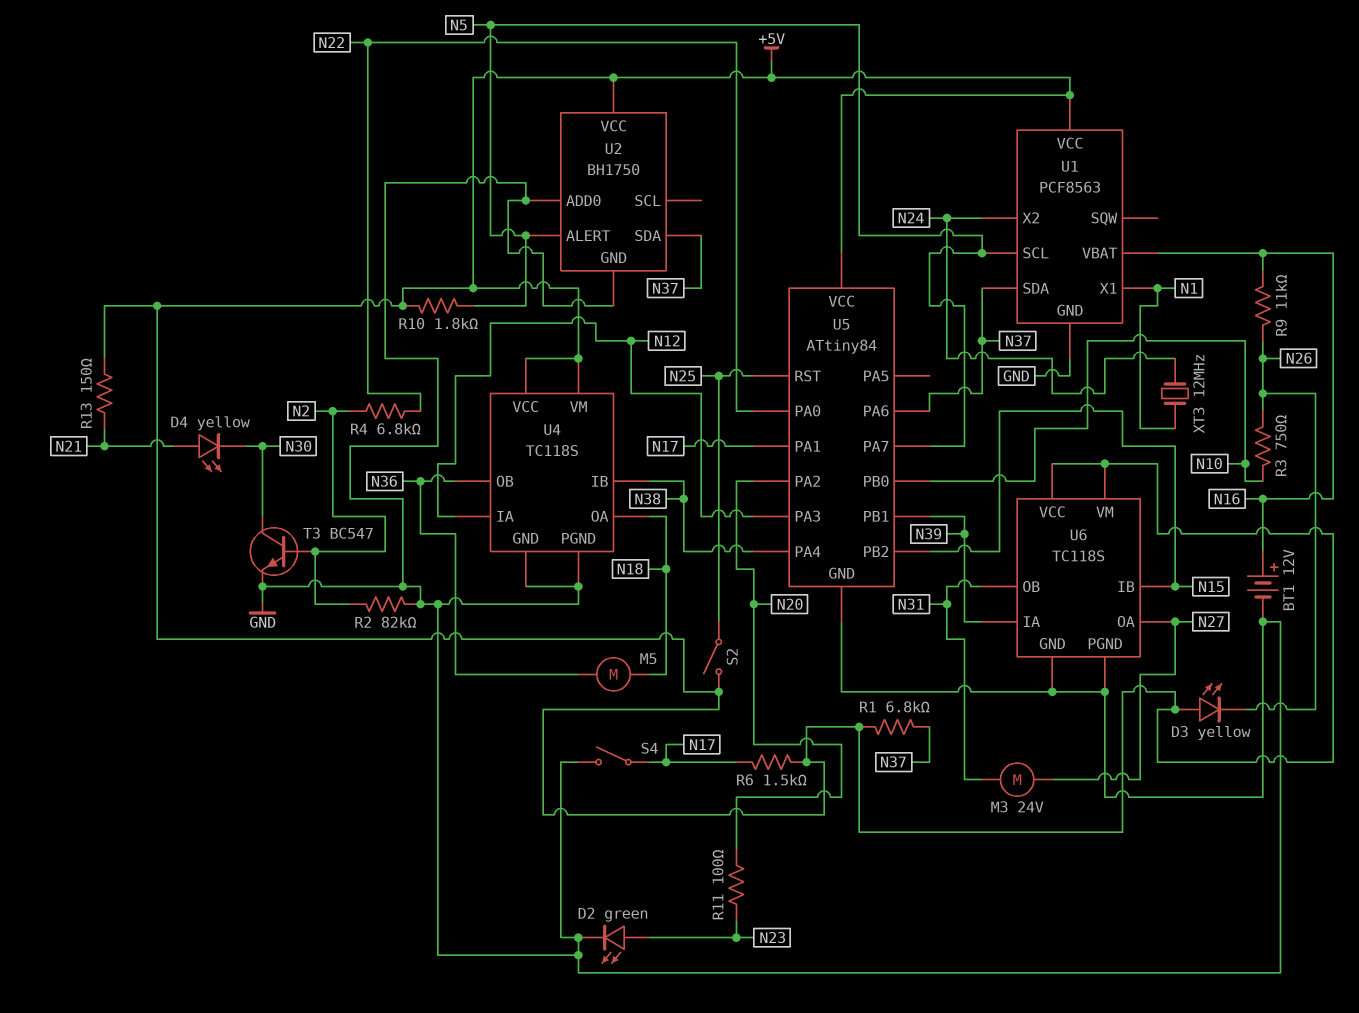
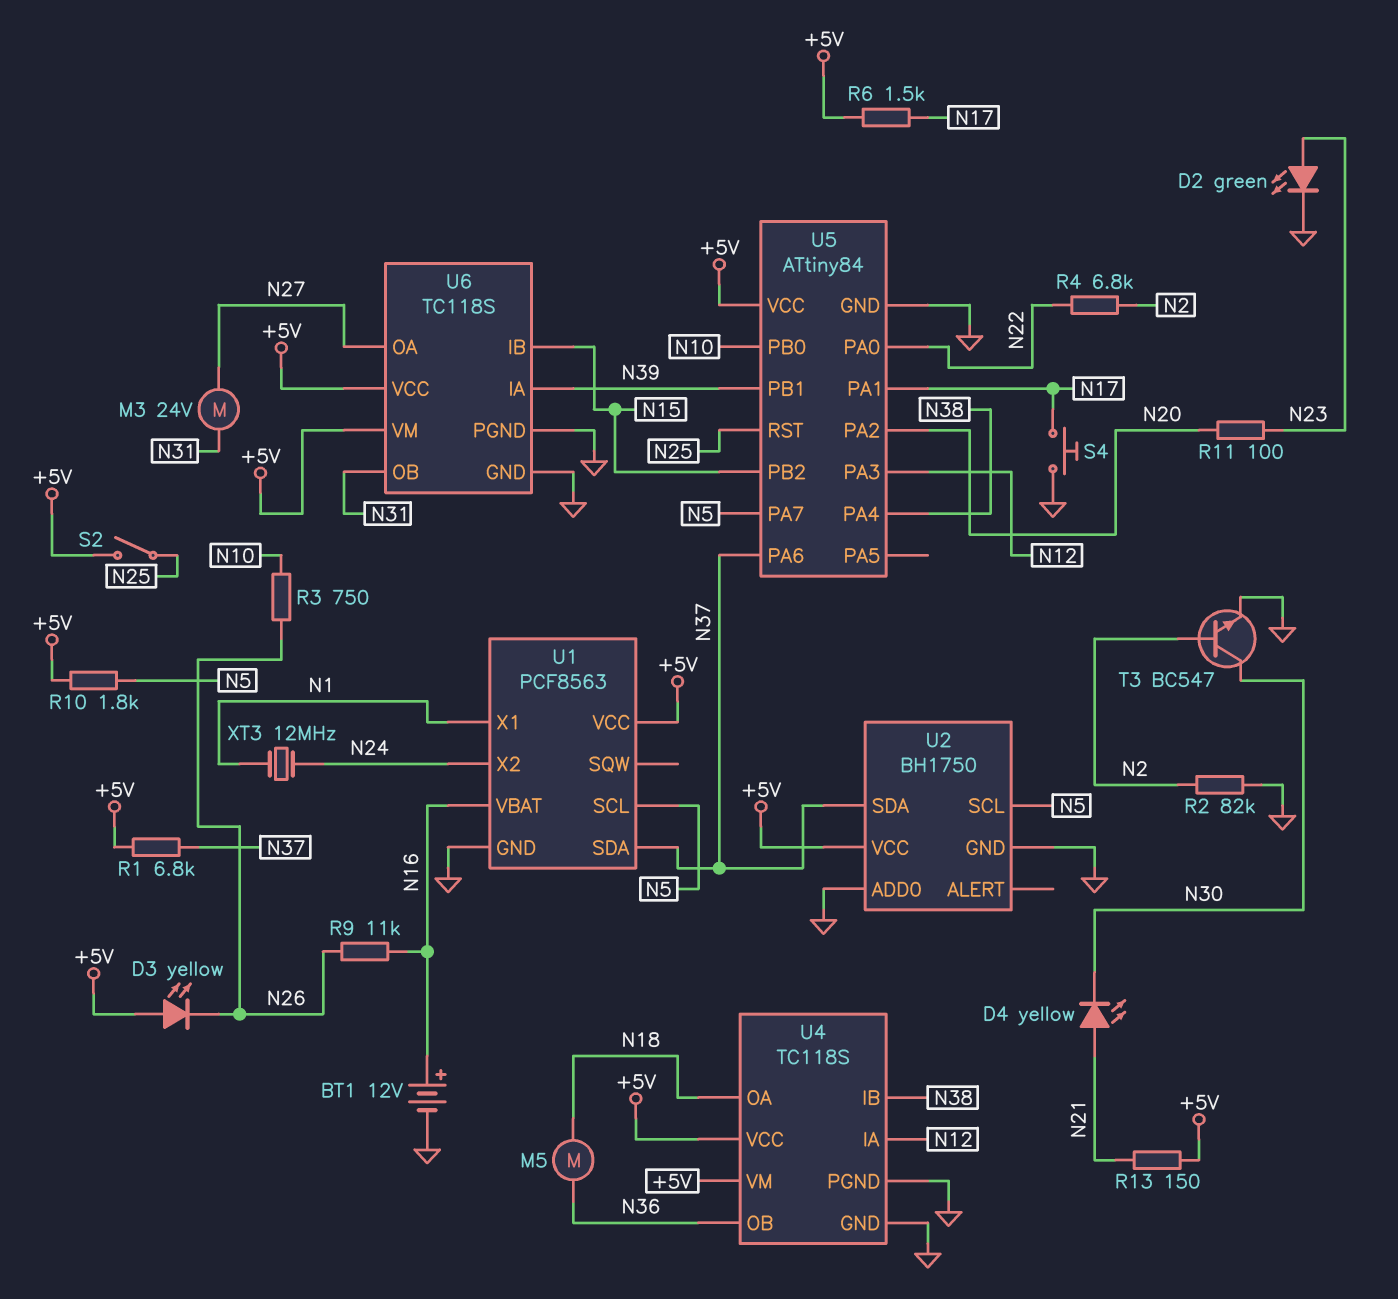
S4: switch (GND, N17) -> button (GND, N17)
U2 pin ALERT: N5 -> none
U2 pin SCL: none -> N5

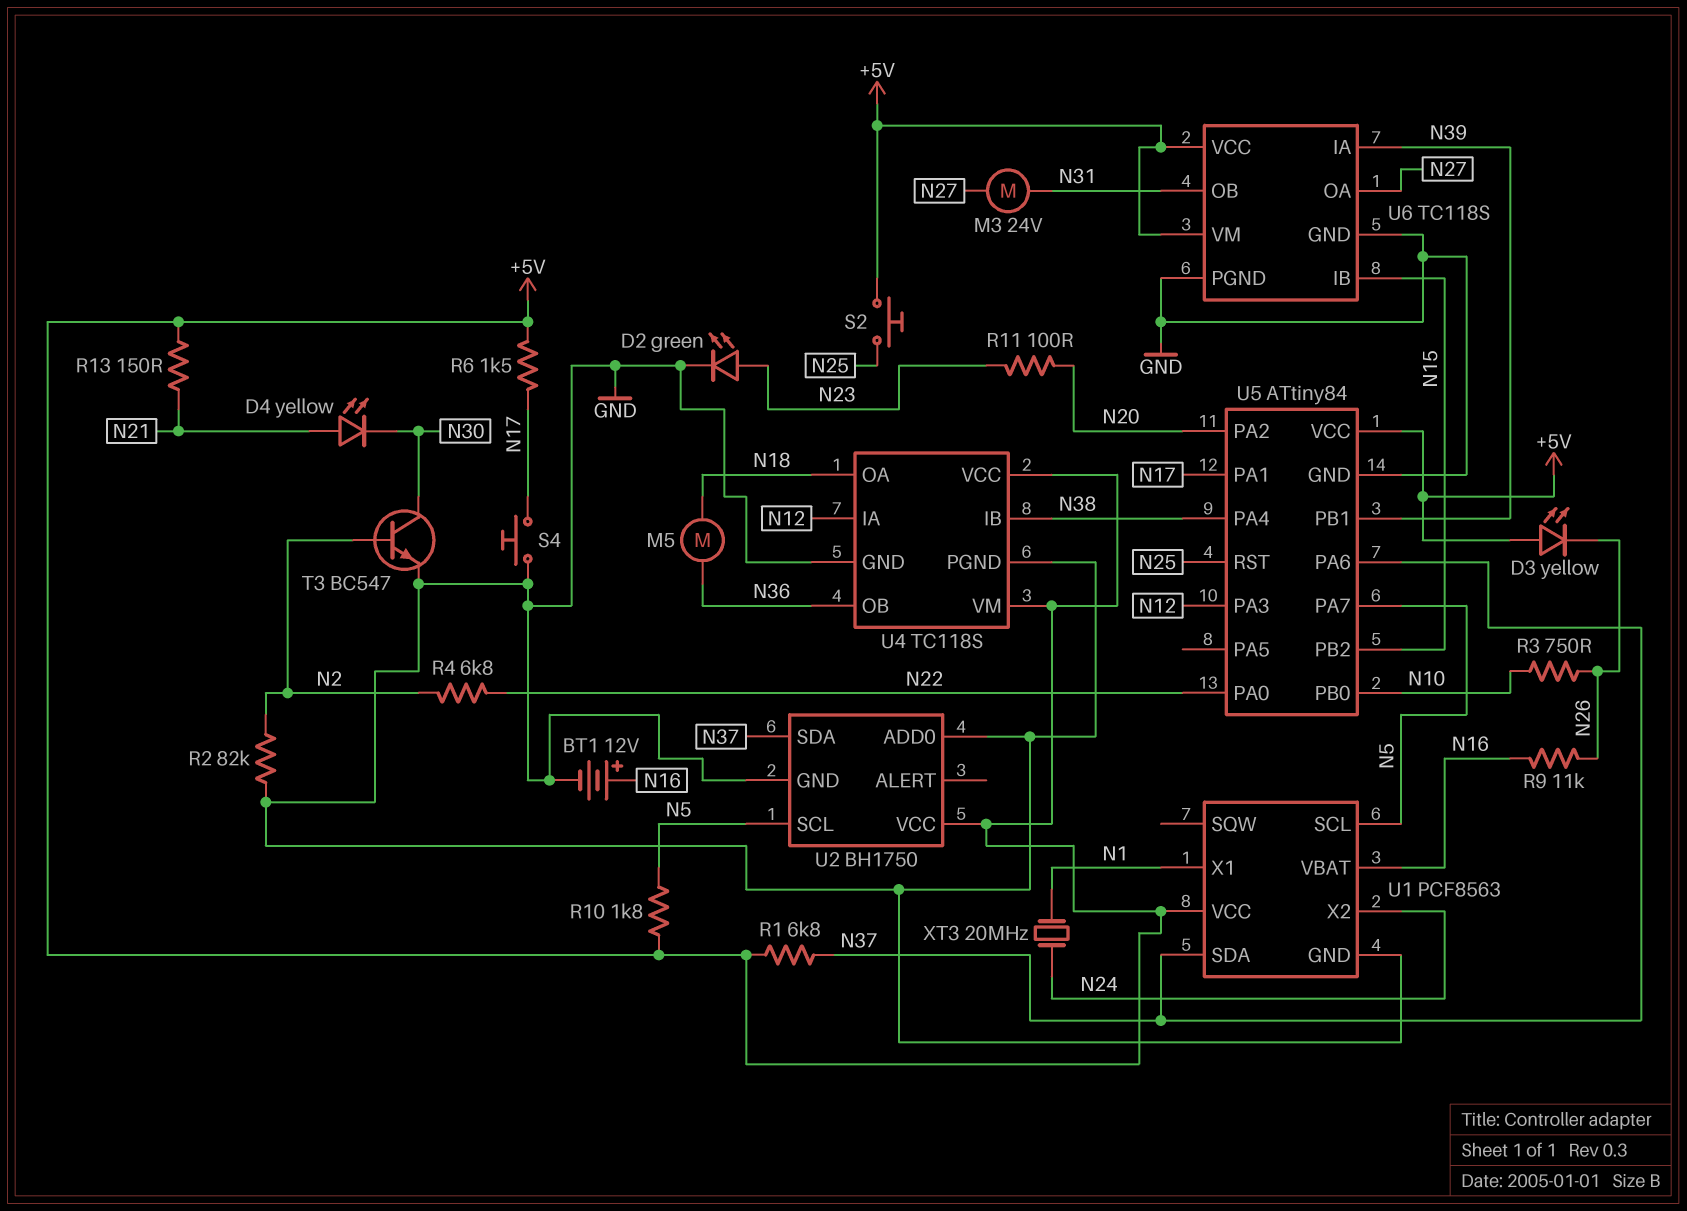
S2: switch (+5V, N25) -> button (+5V, N25)
XT3: 12MHz (N1, N24) -> 20MHz (N1, N24)

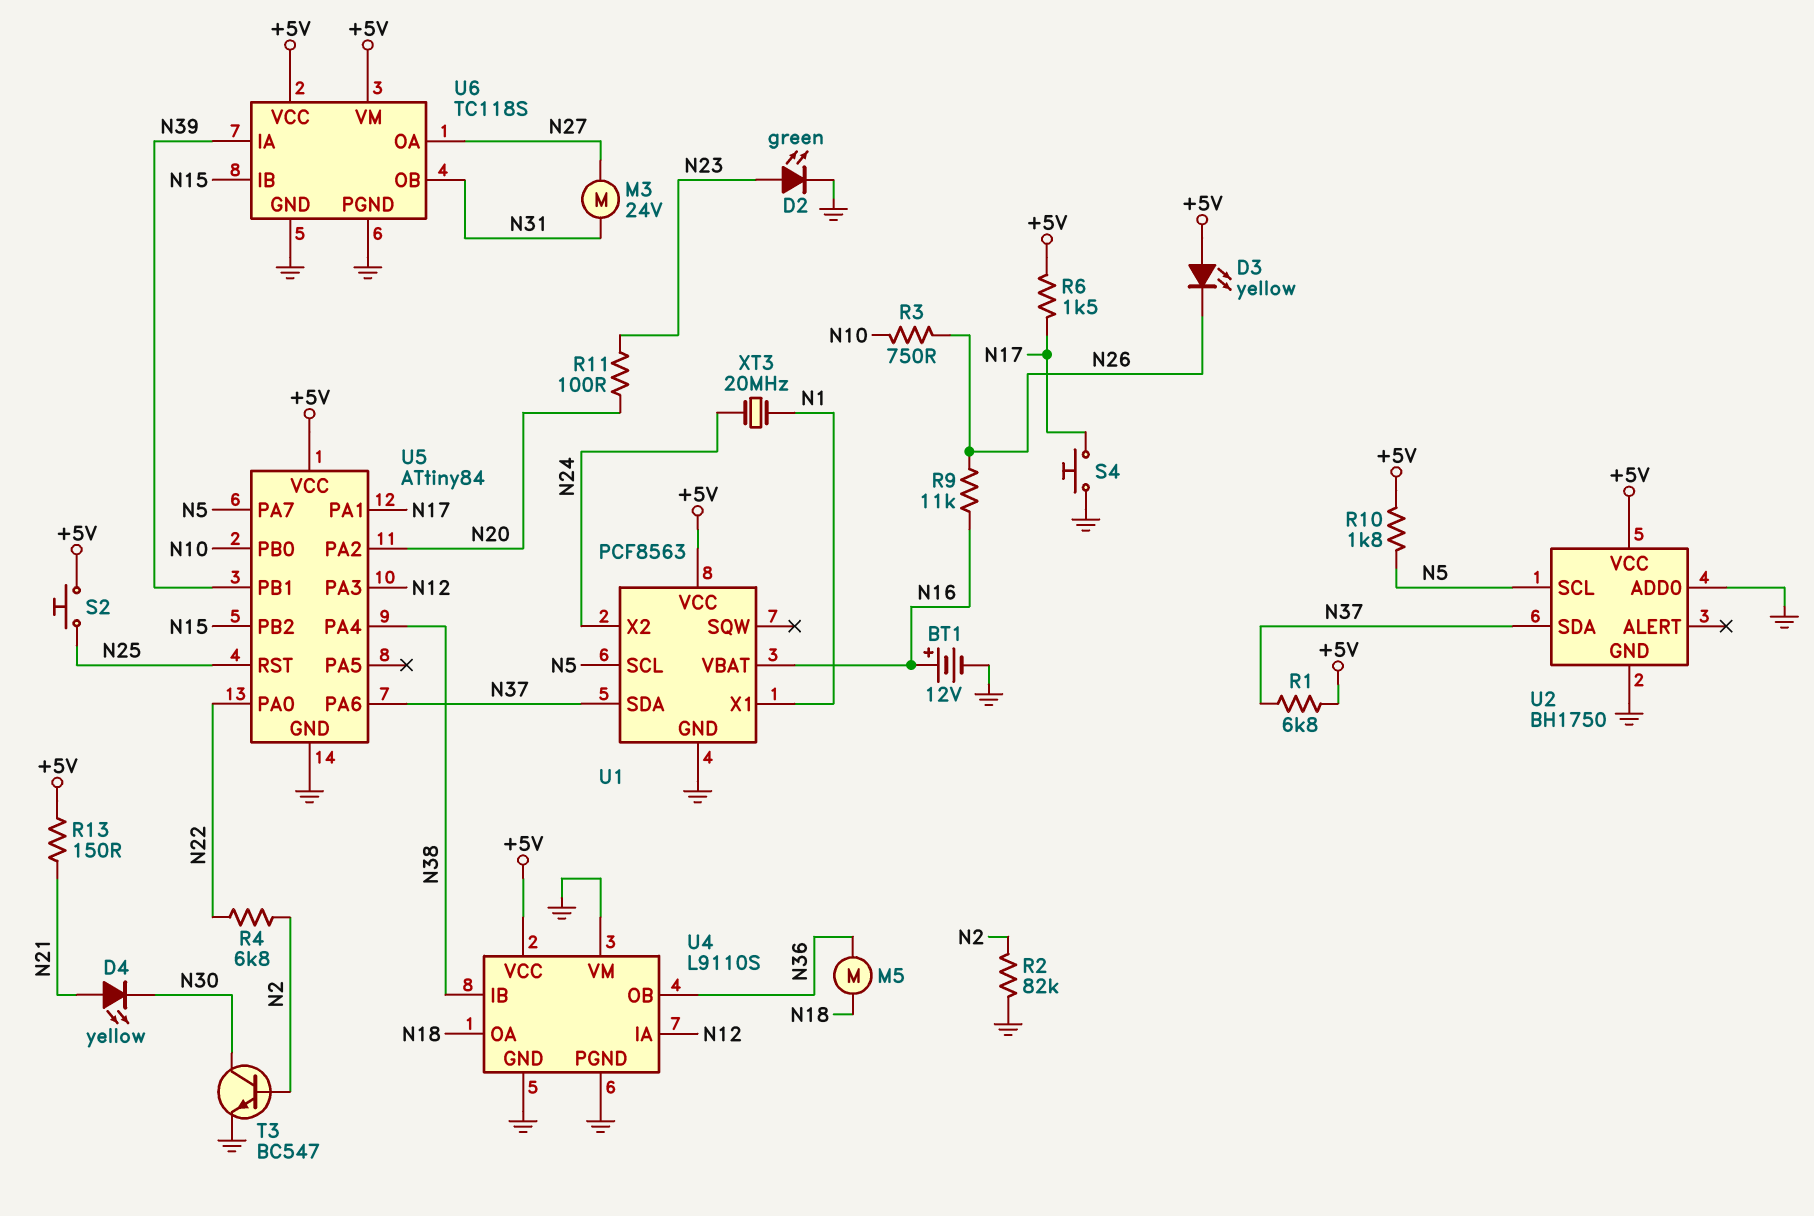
U4: TC118S -> L9110S
U4 pin VM: +5V -> GND

